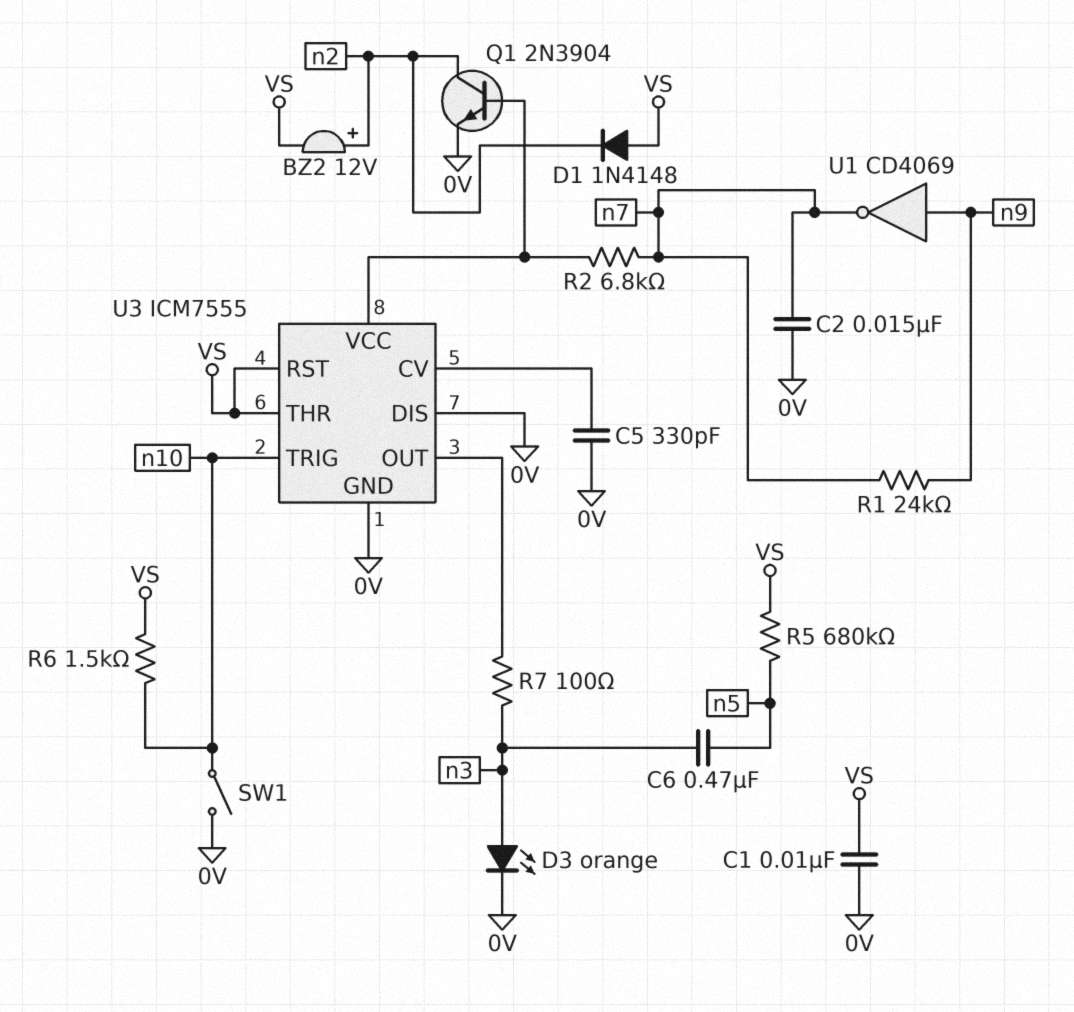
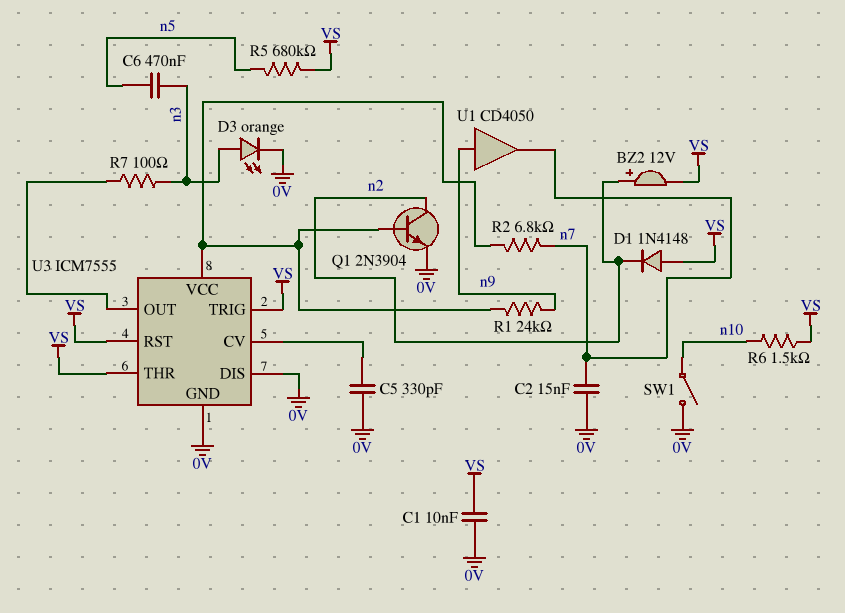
R1: 24k (n7, n9) -> 24k (U3/VCC, n9)
U1: NOT CD4069 (in n9, out n7) -> buffer CD4050 (in n9, out n7)
U3 pin TRIG: n10 -> VS

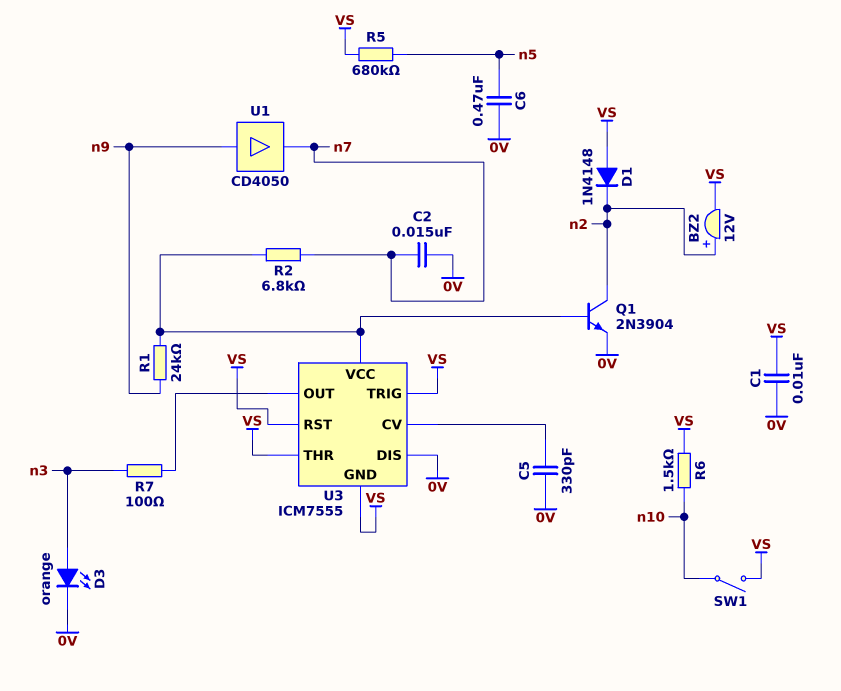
C6: 470nF (n3, n5) -> 470nF (0V, n5)
SW1: switch (0V, n10) -> switch (VS, n10)
U3 pin GND: 0V -> VS

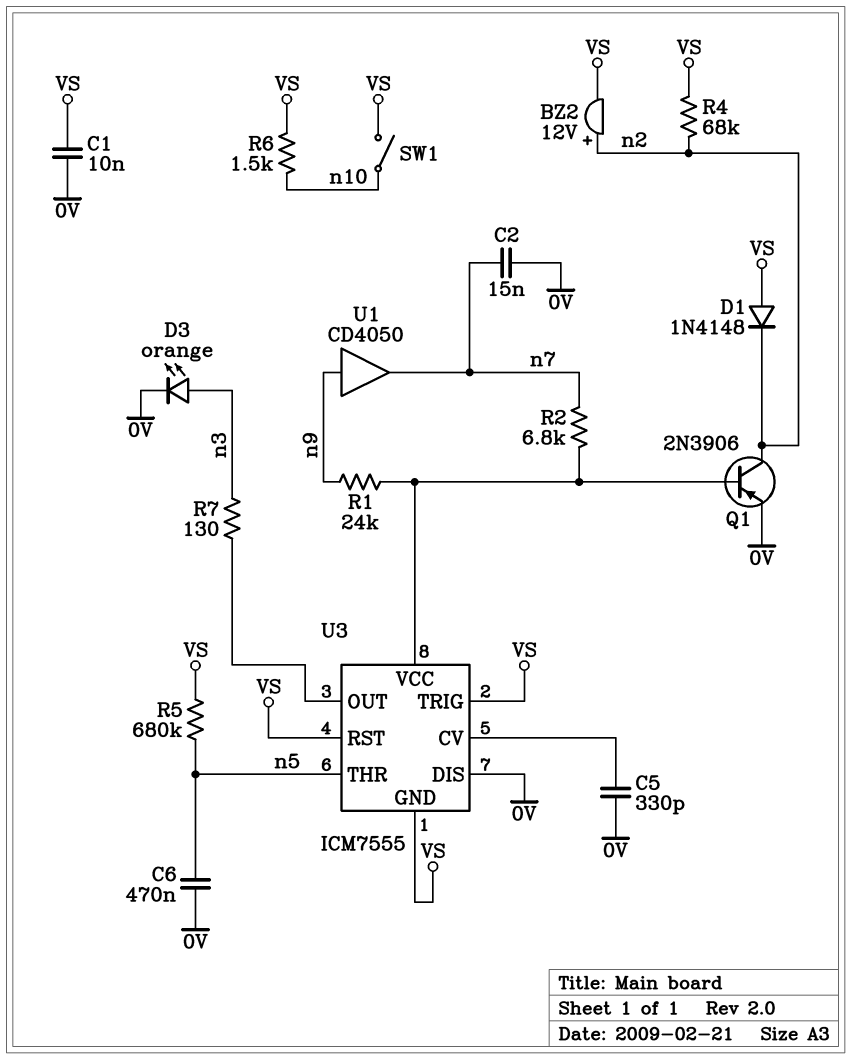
Q1: NPN 2N3904 (B U3/VCC, C n2, E 0V) -> PNP 2N3906 (B U3/VCC, C n2, E 0V)
R4: none -> 68k (VS, n2)
R7: 100 (U3/OUT, n3) -> 130 (U3/OUT, n3)
U3 pin THR: VS -> n5

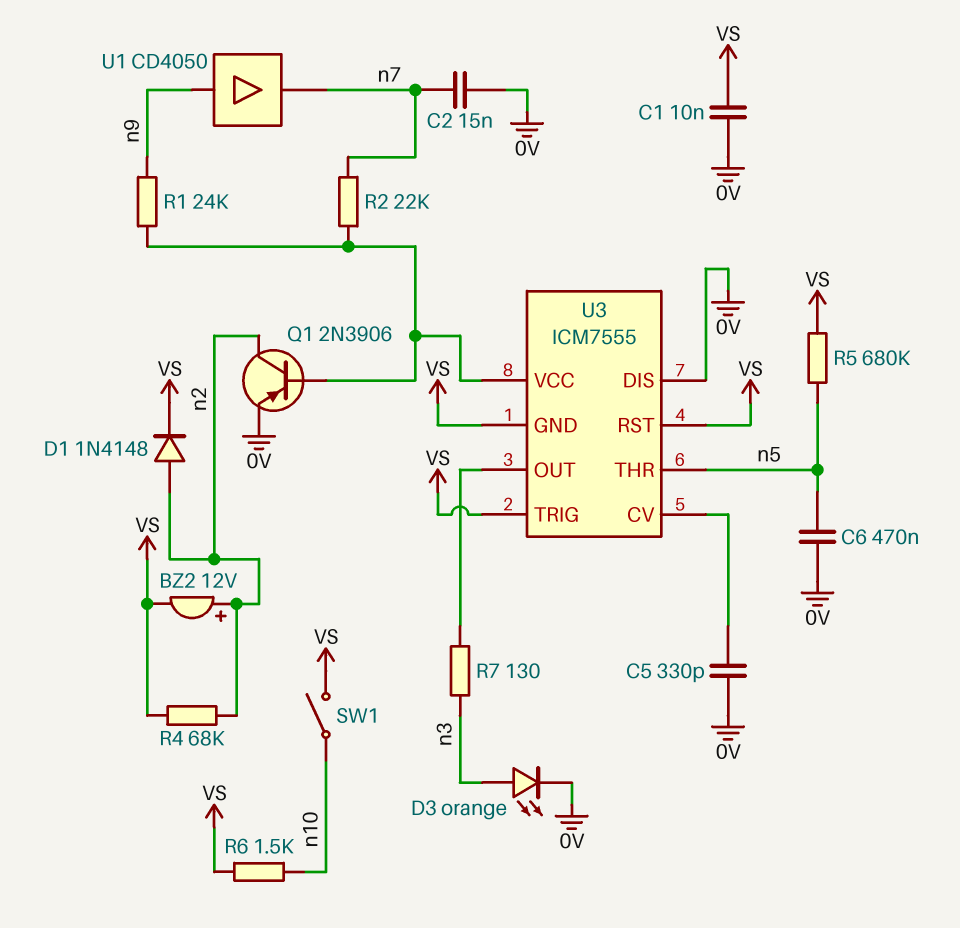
D1: diode 1N4148 (A VS, K n2) -> diode 1N4148 (A n2, K VS)
R2: 6.8k (U3/VCC, n7) -> 22k (U3/VCC, n7)

